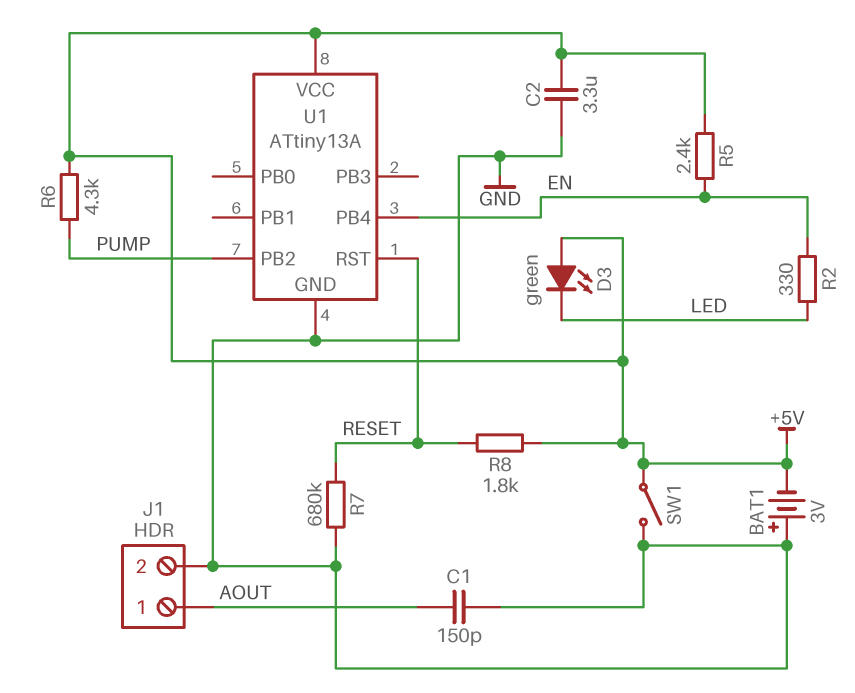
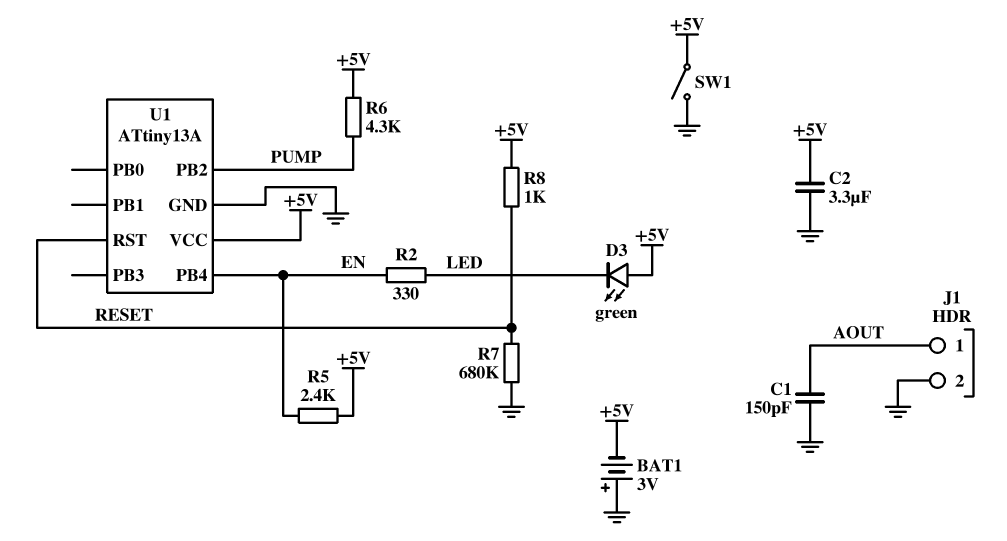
R8: 1.8k (+5V, RESET) -> 1k (+5V, RESET)

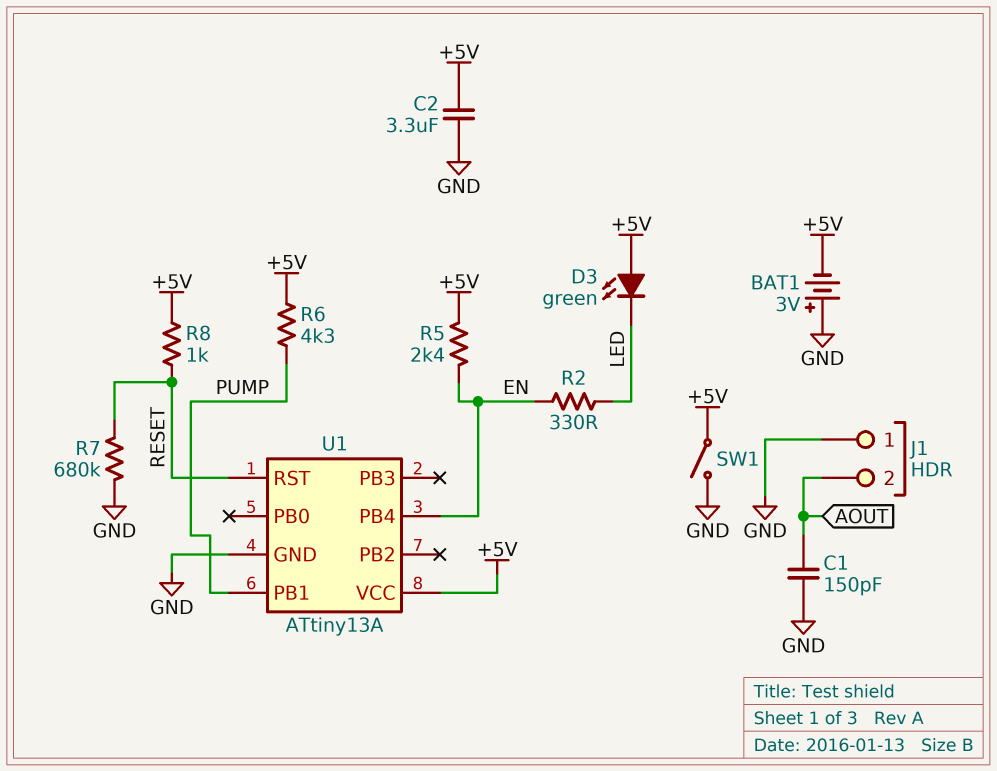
J1 pin 1: AOUT -> GND
J1 pin 2: GND -> AOUT
U1 pin PB1: none -> PUMP
U1 pin PB2: PUMP -> none

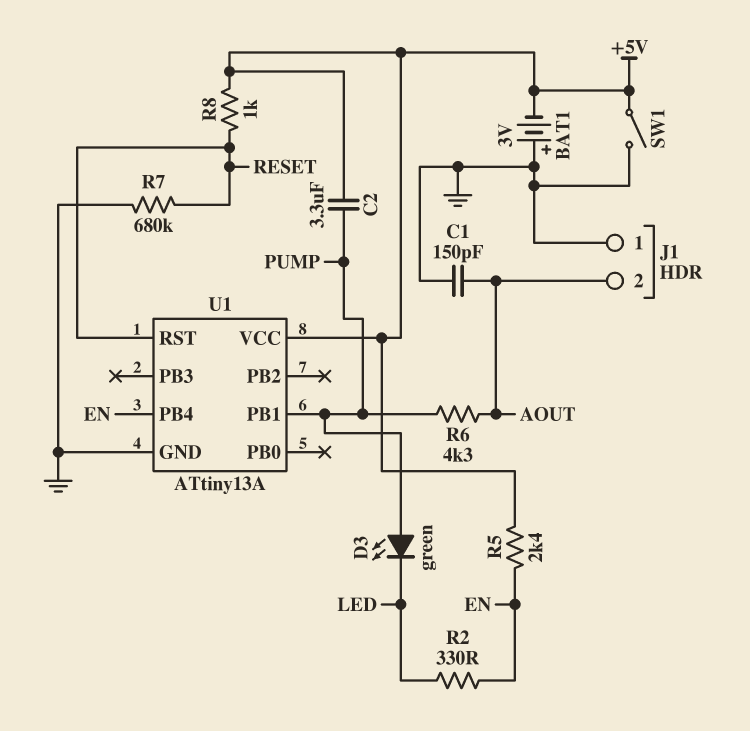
C2: 3.3uF (+5V, GND) -> 3.3uF (+5V, PUMP)
D3: LED green (A +5V, K LED) -> LED green (A PUMP, K LED)
R6: 4.3k (+5V, PUMP) -> 4.3k (AOUT, PUMP)

